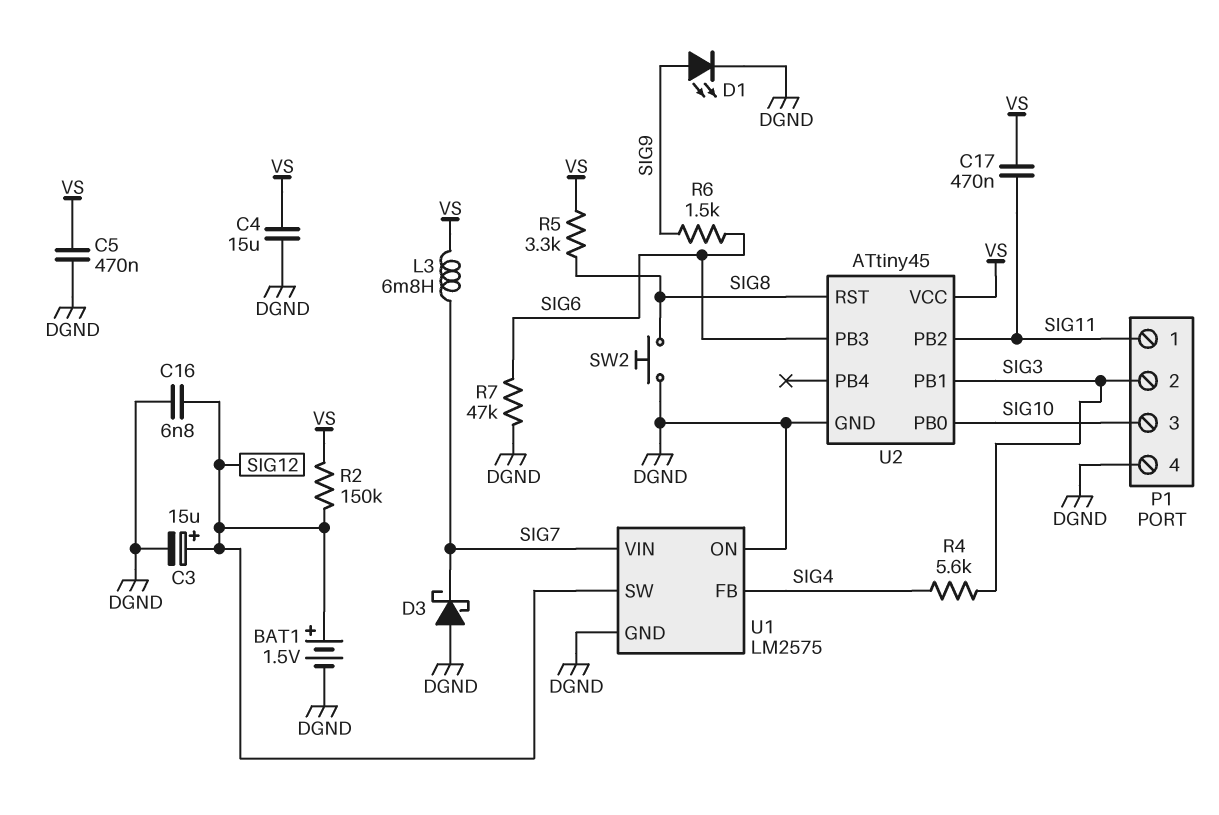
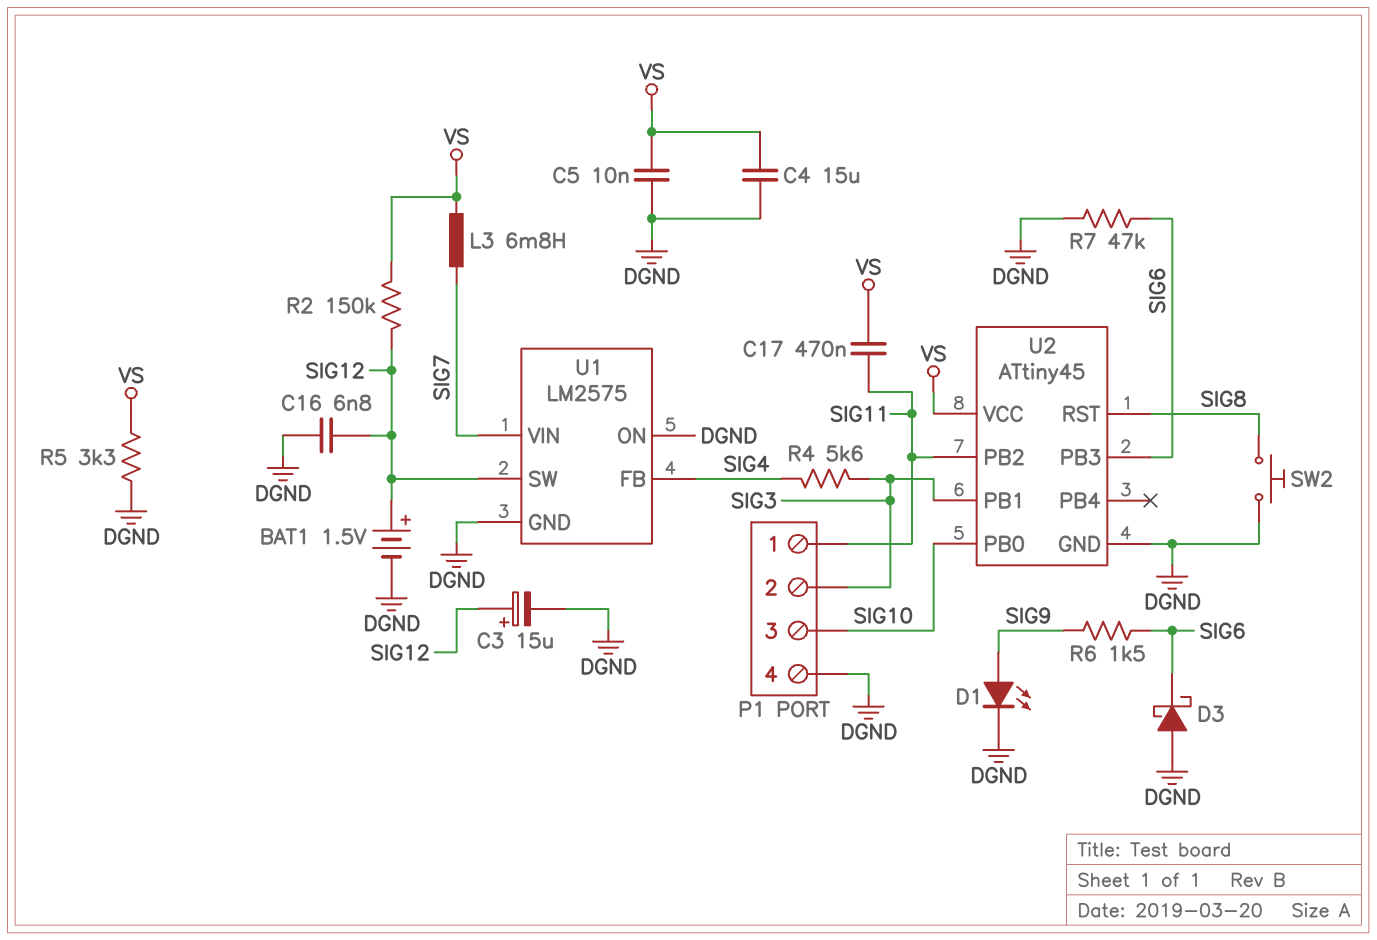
C5: 470nF (DGND, VS) -> 10nF (DGND, VS)
D3: schottky (A DGND, K SIG7) -> schottky (A DGND, K SIG6)
R5: 3.3k (SIG8, VS) -> 3.3k (DGND, VS)

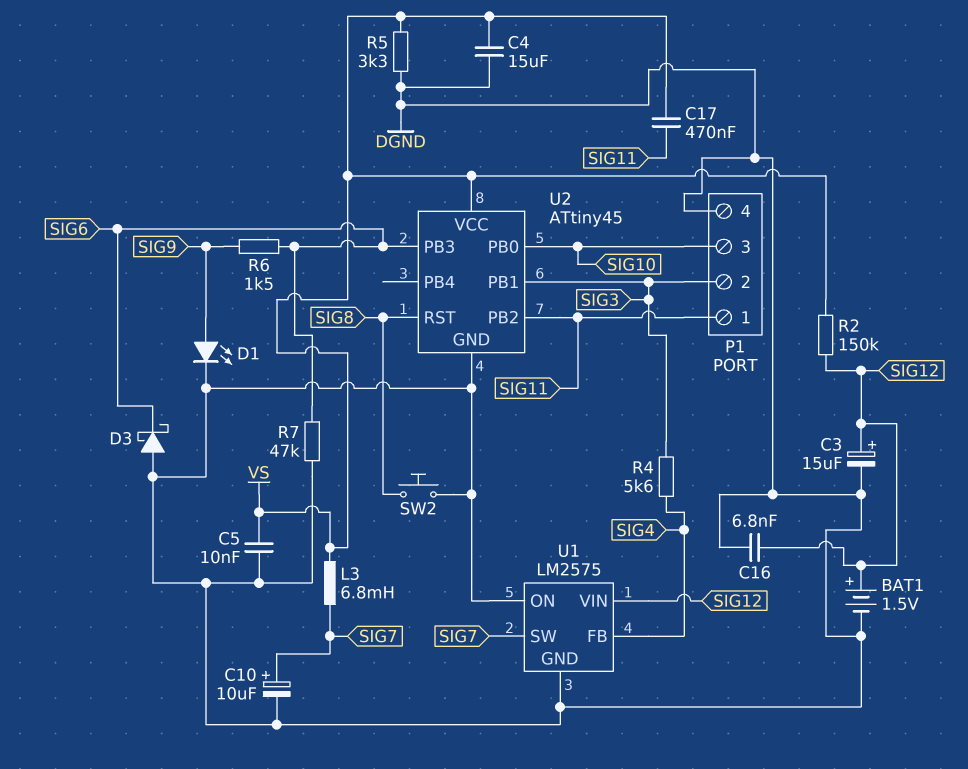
C10: none -> 10uF (plus SIG7, minus DGND)
U1 pin SW: SIG12 -> SIG7
U1 pin VIN: SIG7 -> SIG12

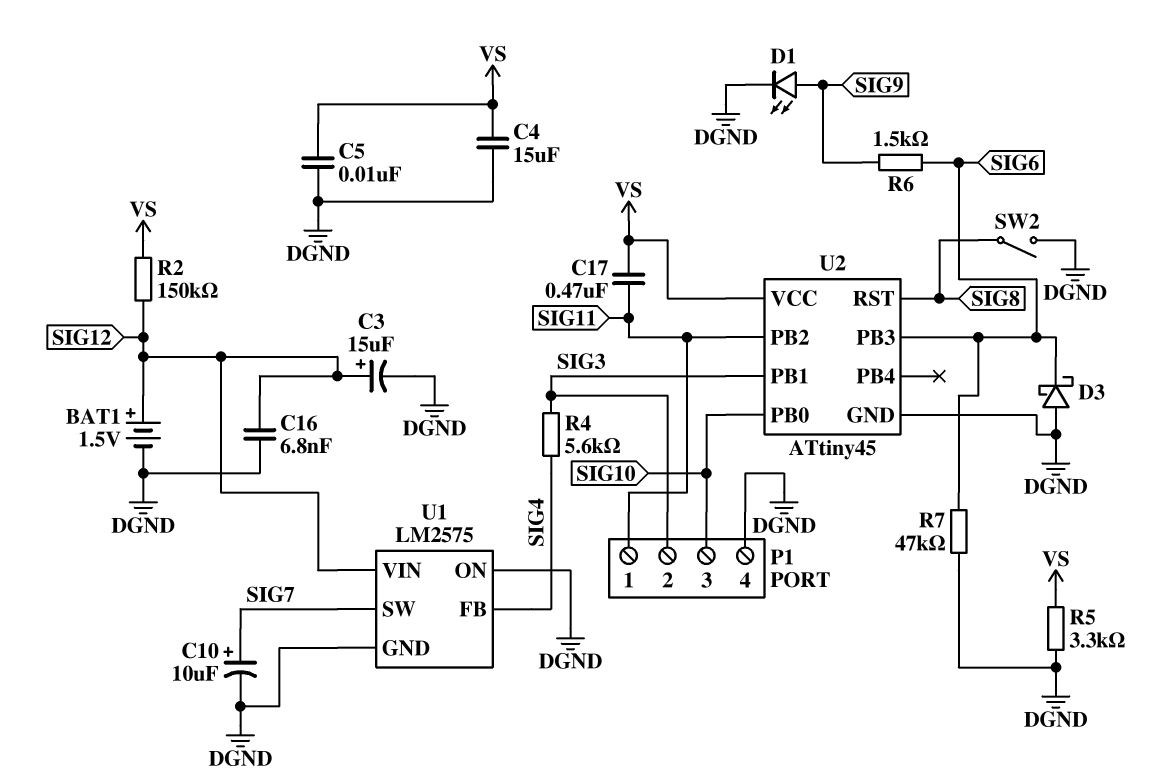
L3: 6.8mH (SIG7, VS) -> none
SW2: button (DGND, SIG8) -> switch (DGND, SIG8)

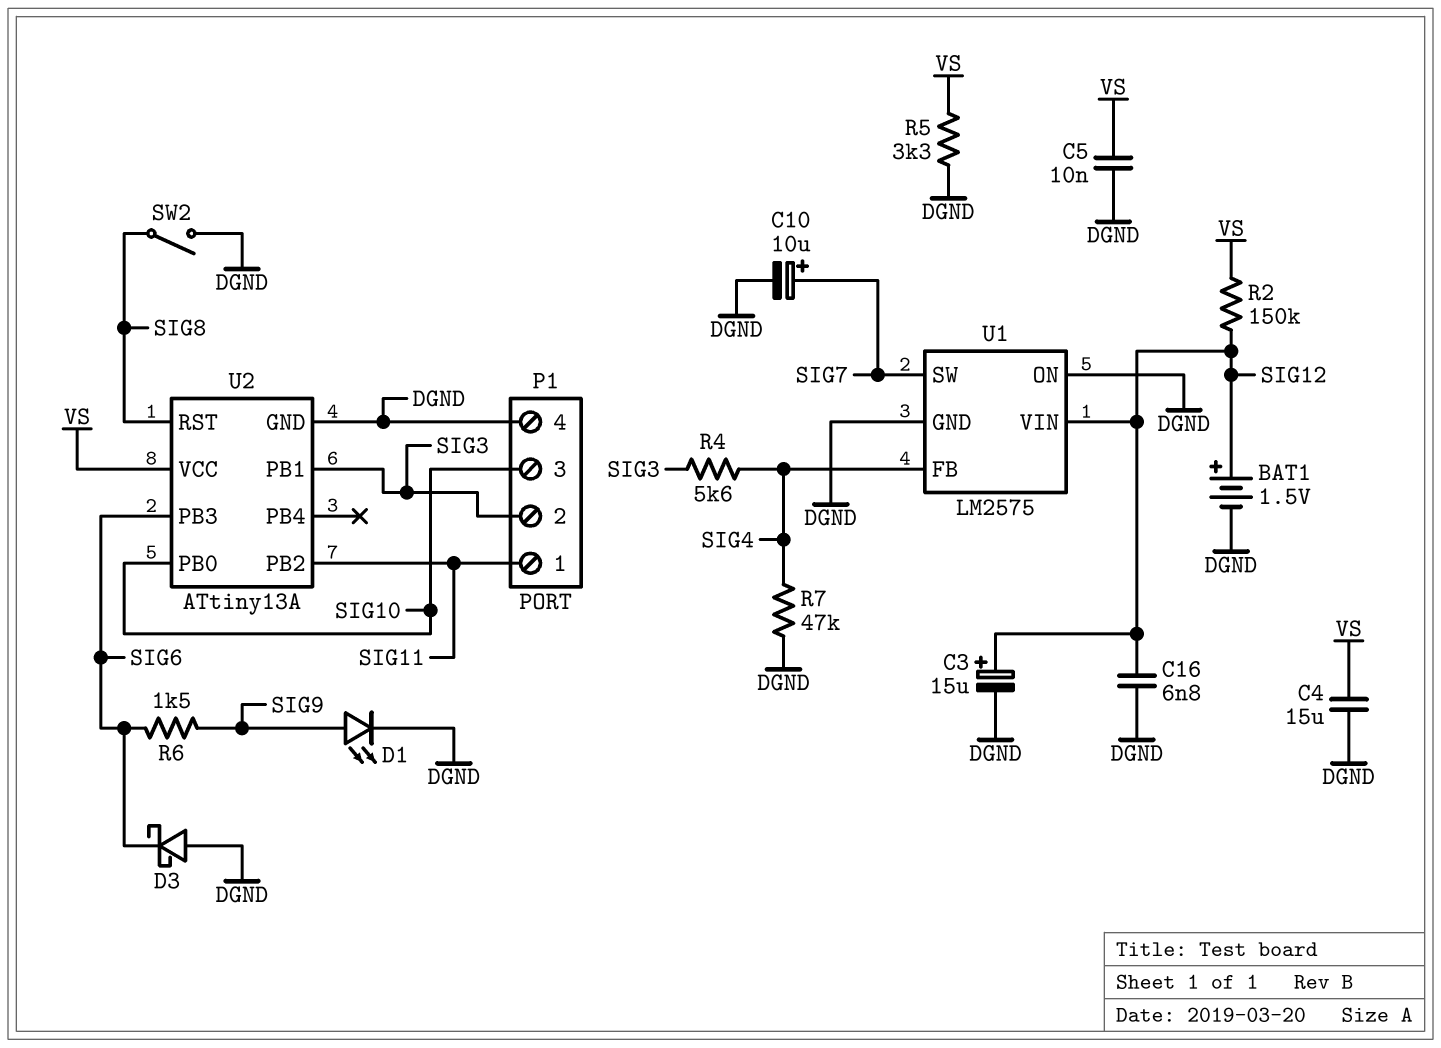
C17: 470nF (SIG11, VS) -> none
R7: 47k (DGND, SIG6) -> 47k (DGND, SIG4)
U2: ATtiny45 -> ATtiny13A

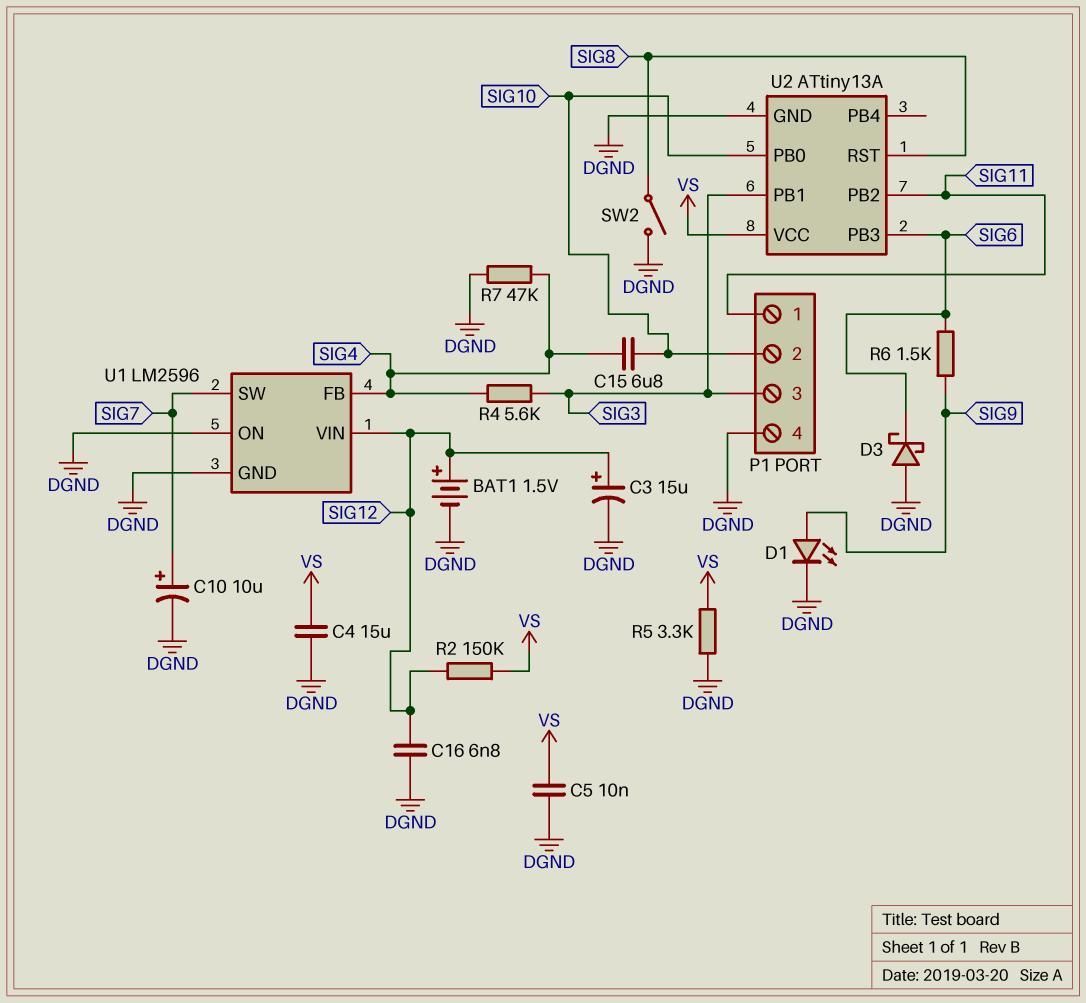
C15: none -> 6.8uF (SIG4, SIG10)
P1 pin 2: SIG3 -> SIG10
P1 pin 3: SIG10 -> SIG3
U1: LM2575 -> LM2596

